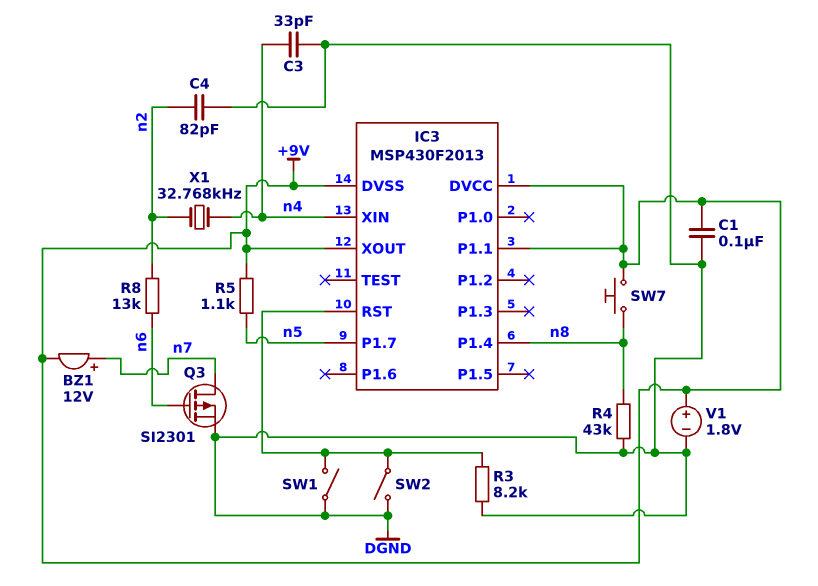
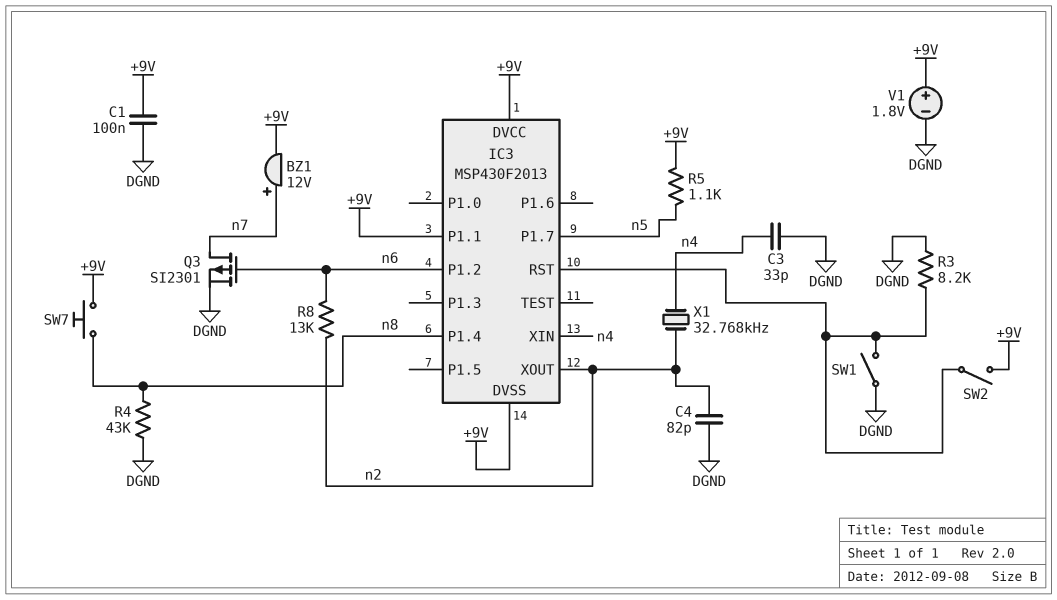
IC3 pin P1.2: none -> n6
IC3 pin XOUT: +9V -> n2
SW2: switch (DGND, IC3/RST) -> switch (+9V, IC3/RST)

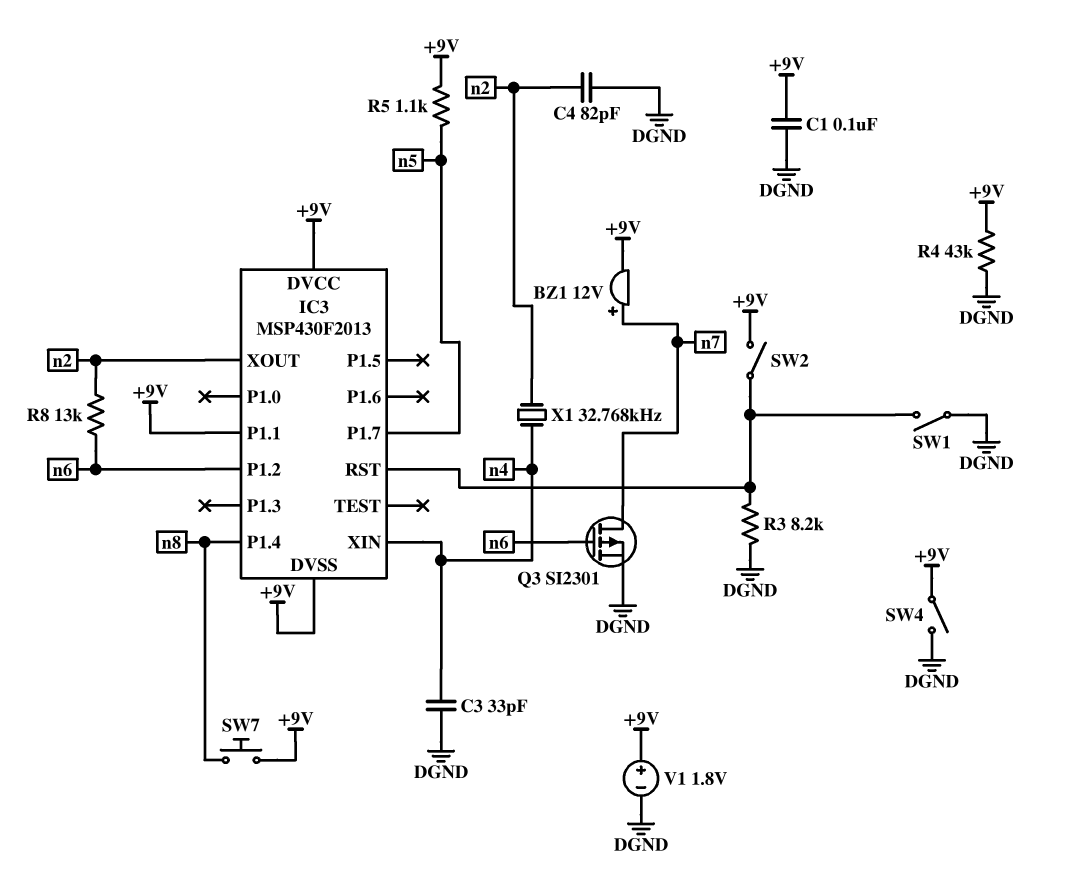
R4: 43k (DGND, n8) -> 43k (+9V, DGND)
SW4: none -> switch (+9V, DGND)

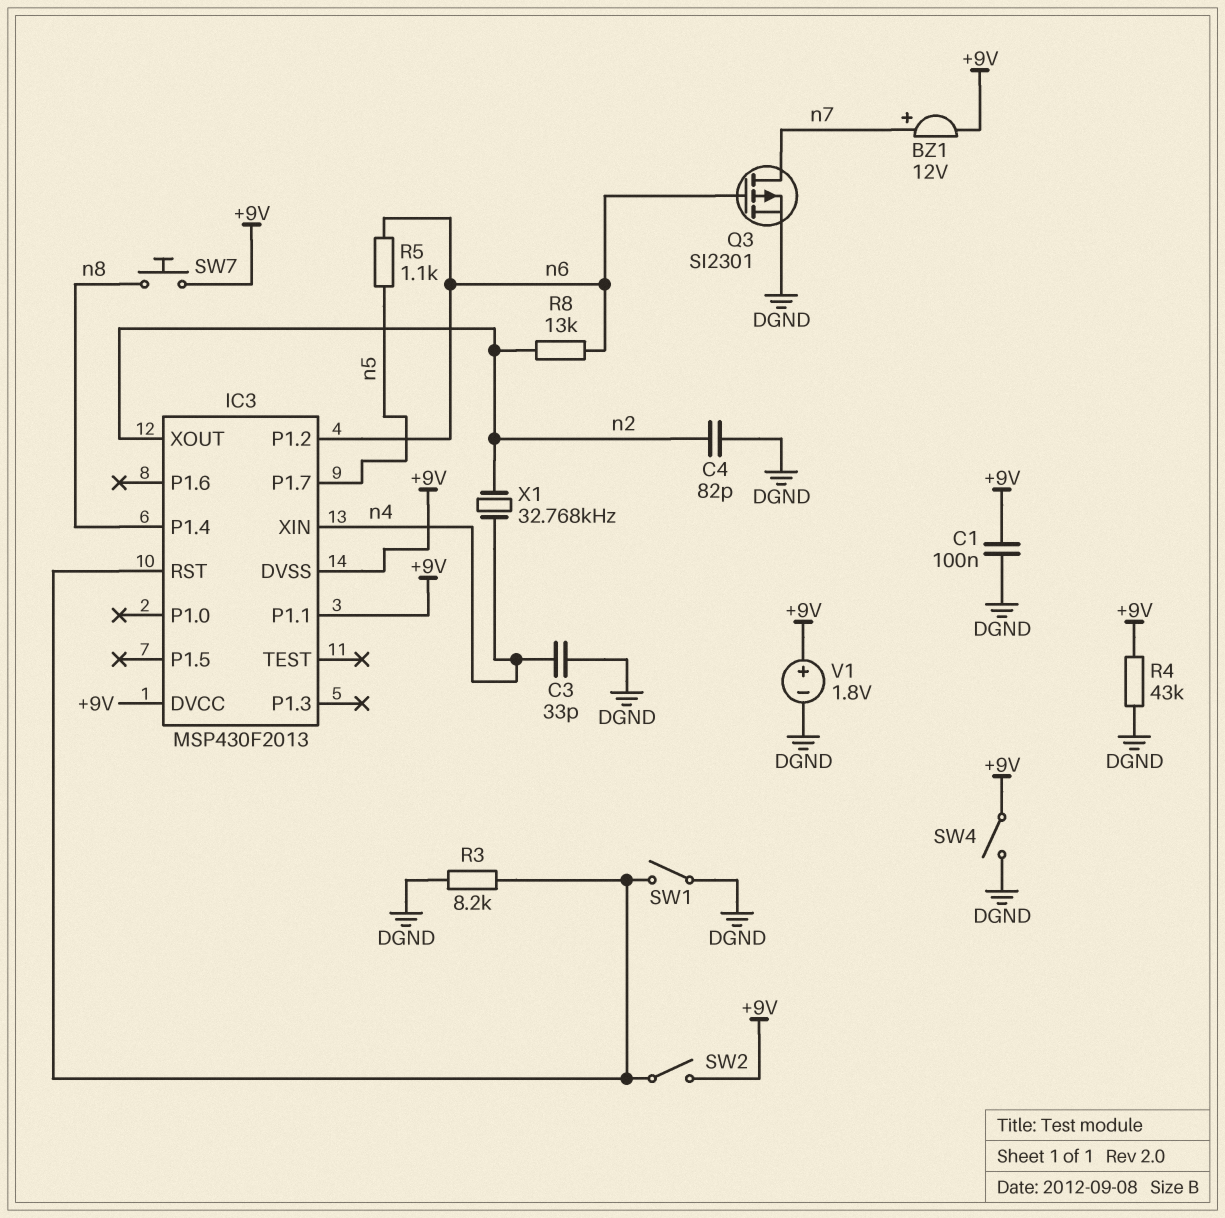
R5: 1.1k (+9V, n5) -> 1.1k (n5, n6)

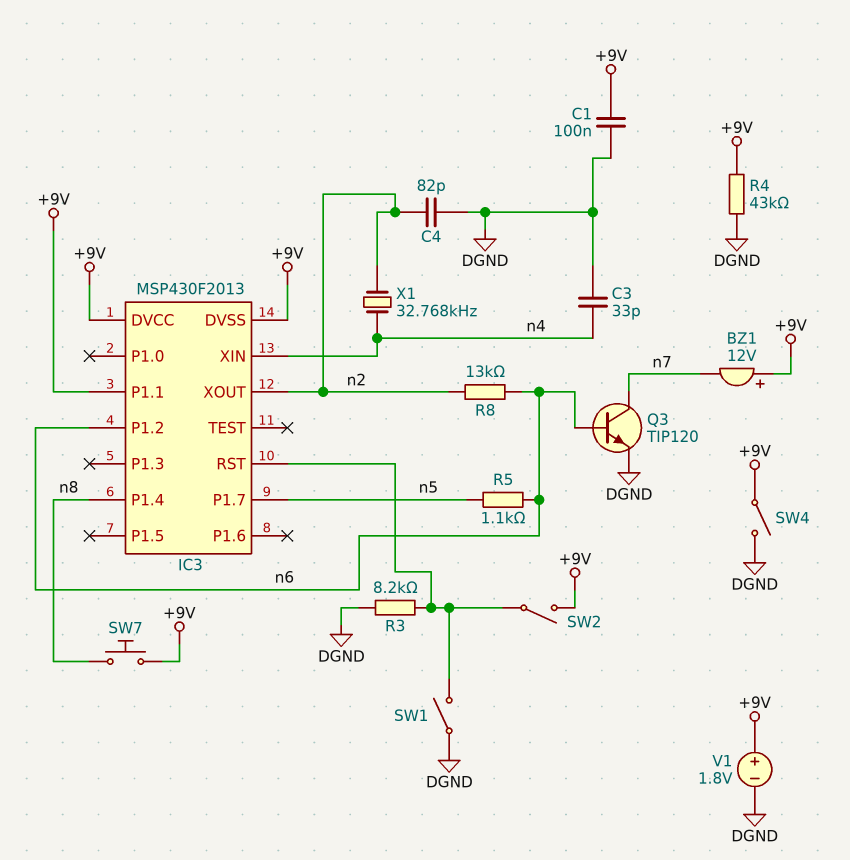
BZ1: buzzer 12V (plus n7, minus +9V) -> buzzer 12V (plus +9V, minus n7)
Q3: PMOS SI2301 (G n6, D n7, S DGND) -> NPN TIP120 (B n6, C n7, E DGND)

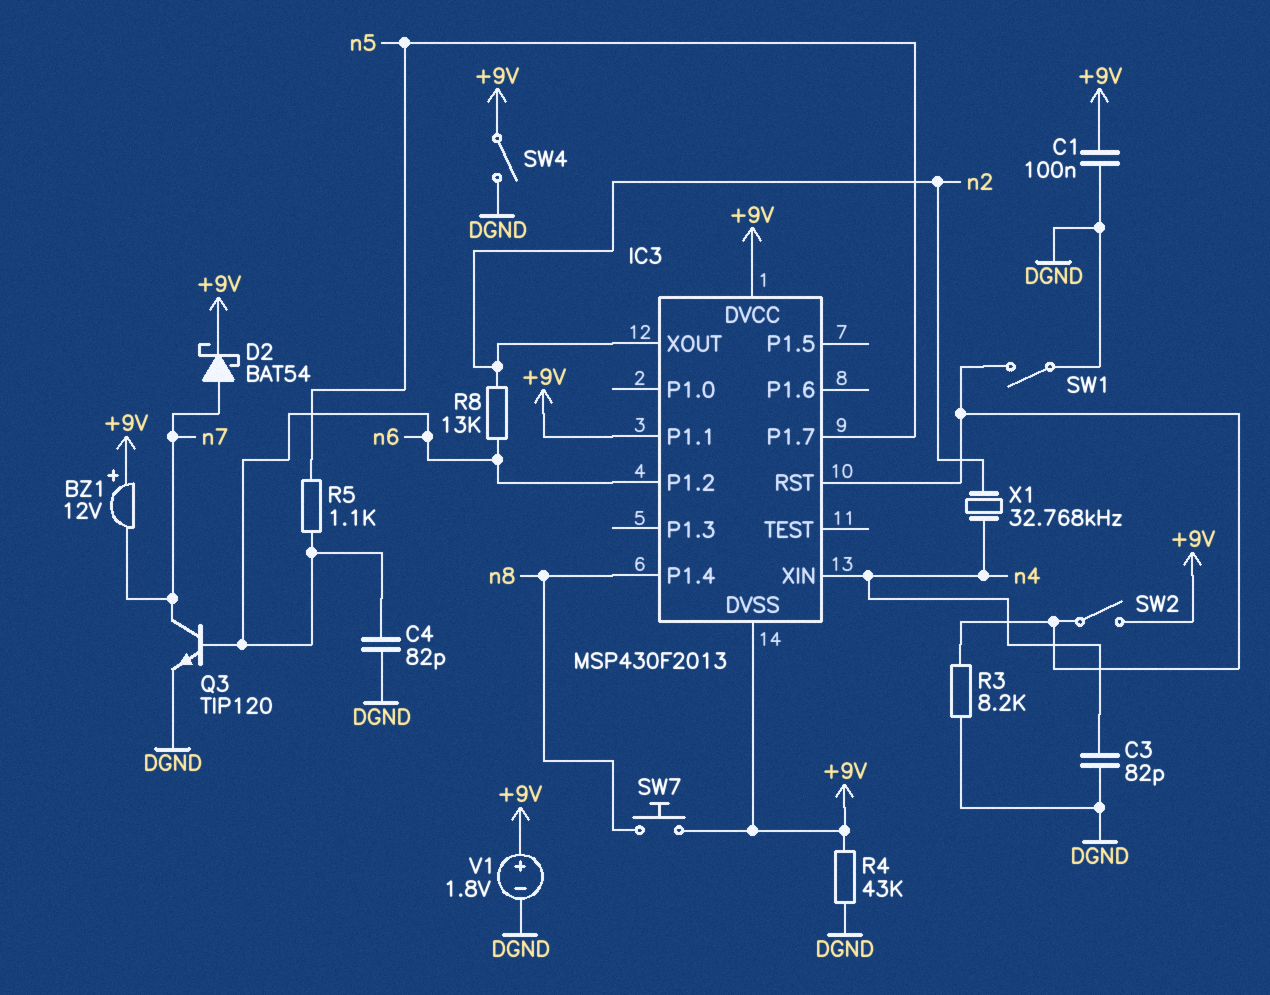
C3: 33pF (DGND, n4) -> 82pF (DGND, n4)
C4: 82pF (DGND, n2) -> 82pF (DGND, n6)
D2: none -> schottky BAT54 (A n7, K +9V)

